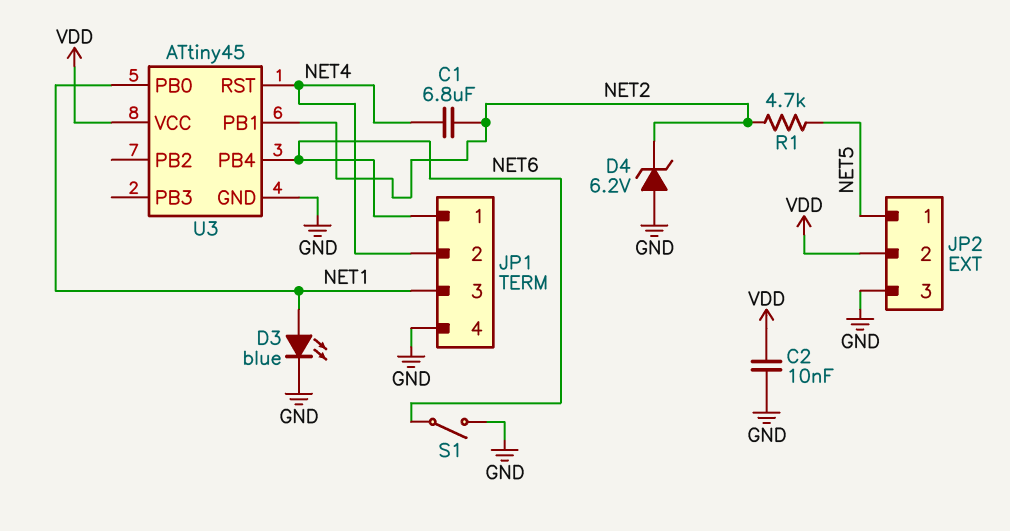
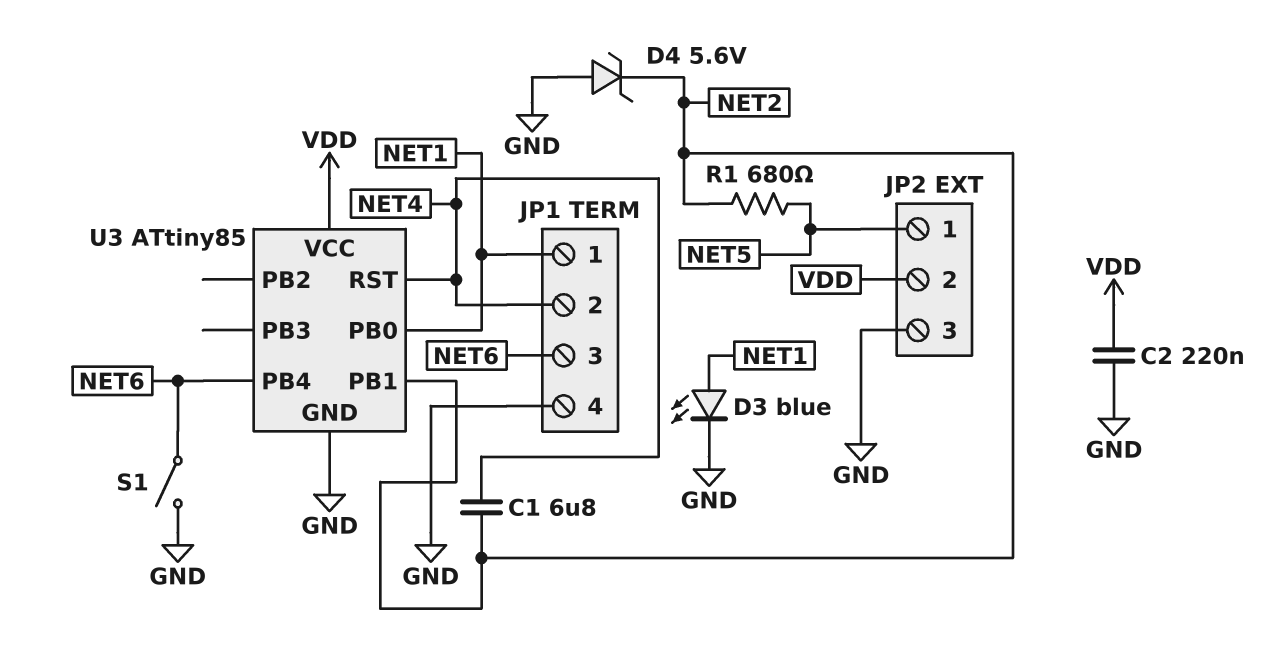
C2: 10nF (GND, VDD) -> 220nF (GND, VDD)
D4: zener 6.2V (A GND, K NET2) -> zener 5.6V (A GND, K NET2)
JP1 pin 1: NET6 -> NET1
JP1 pin 3: NET1 -> NET6
R1: 4.7k (NET2, NET5) -> 680 (NET2, NET5)
U3: ATtiny45 -> ATtiny85

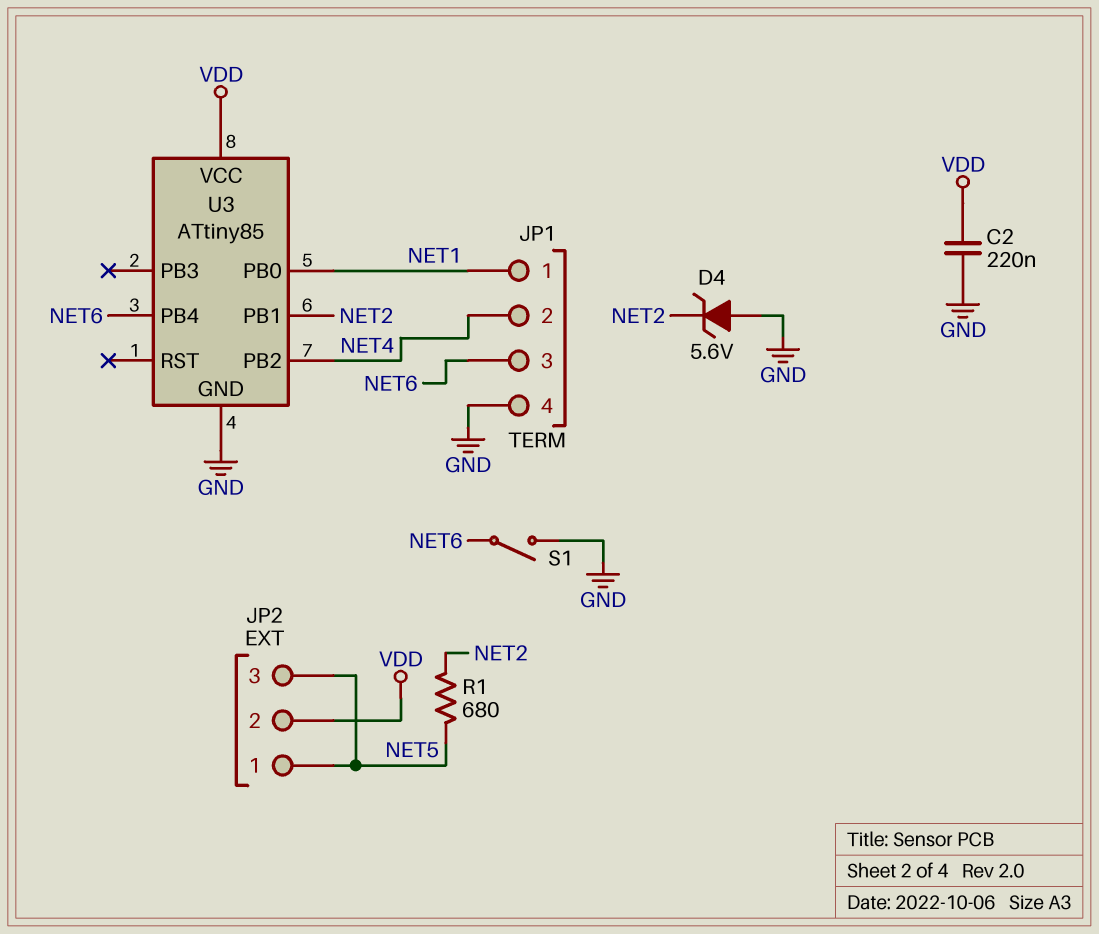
C1: 6.8uF (NET2, NET4) -> none
D3: LED blue (A NET1, K GND) -> none
JP2 pin 3: GND -> NET5
U3 pin PB2: none -> NET4
U3 pin RST: NET4 -> none

